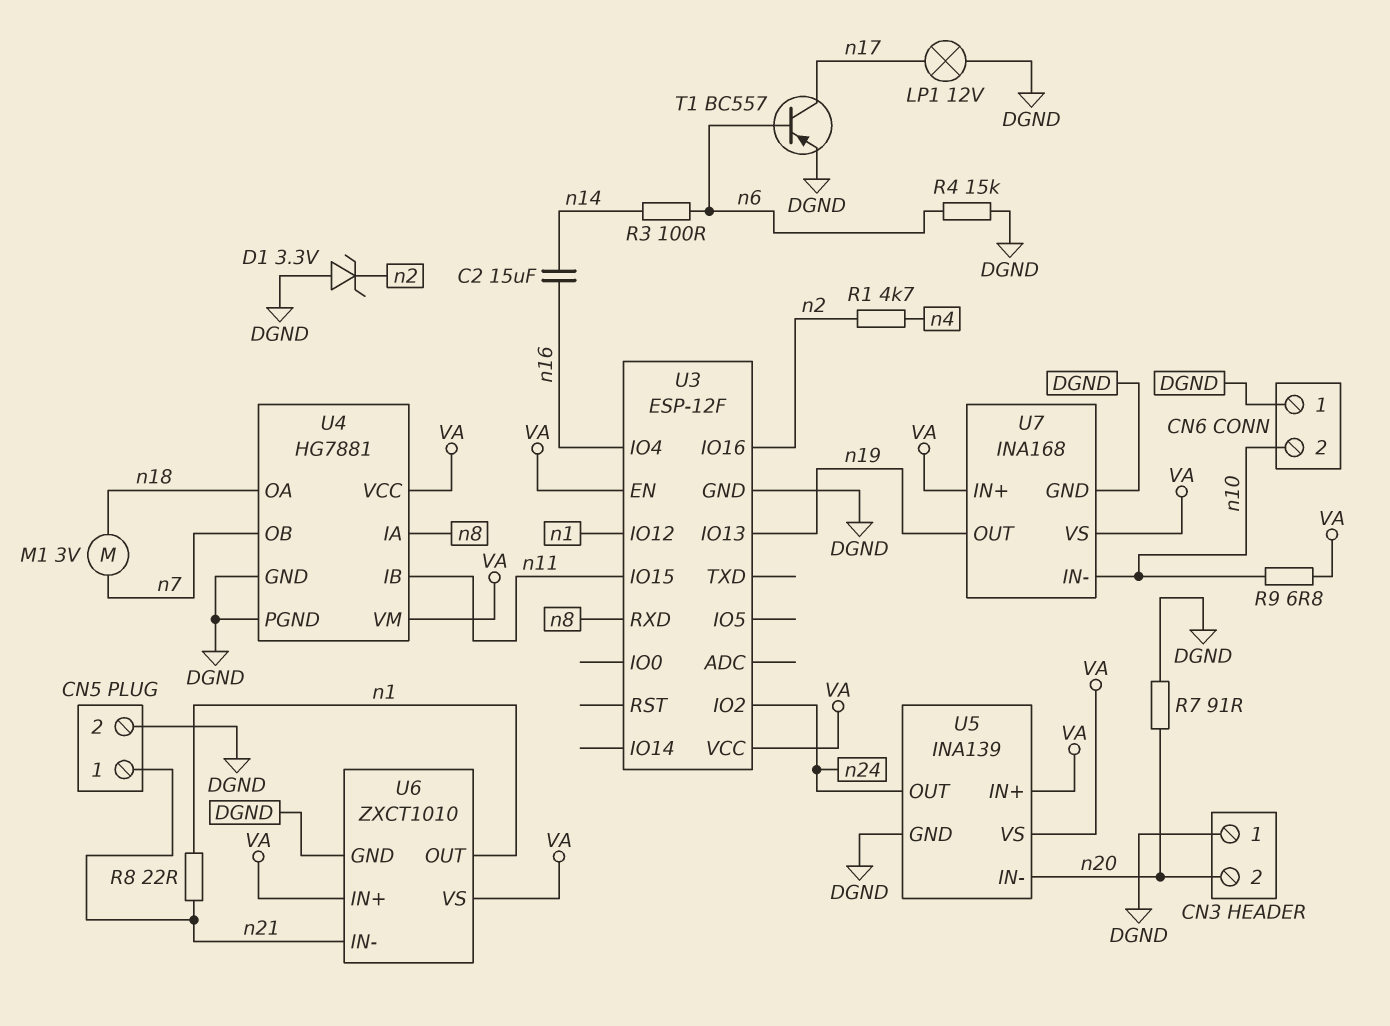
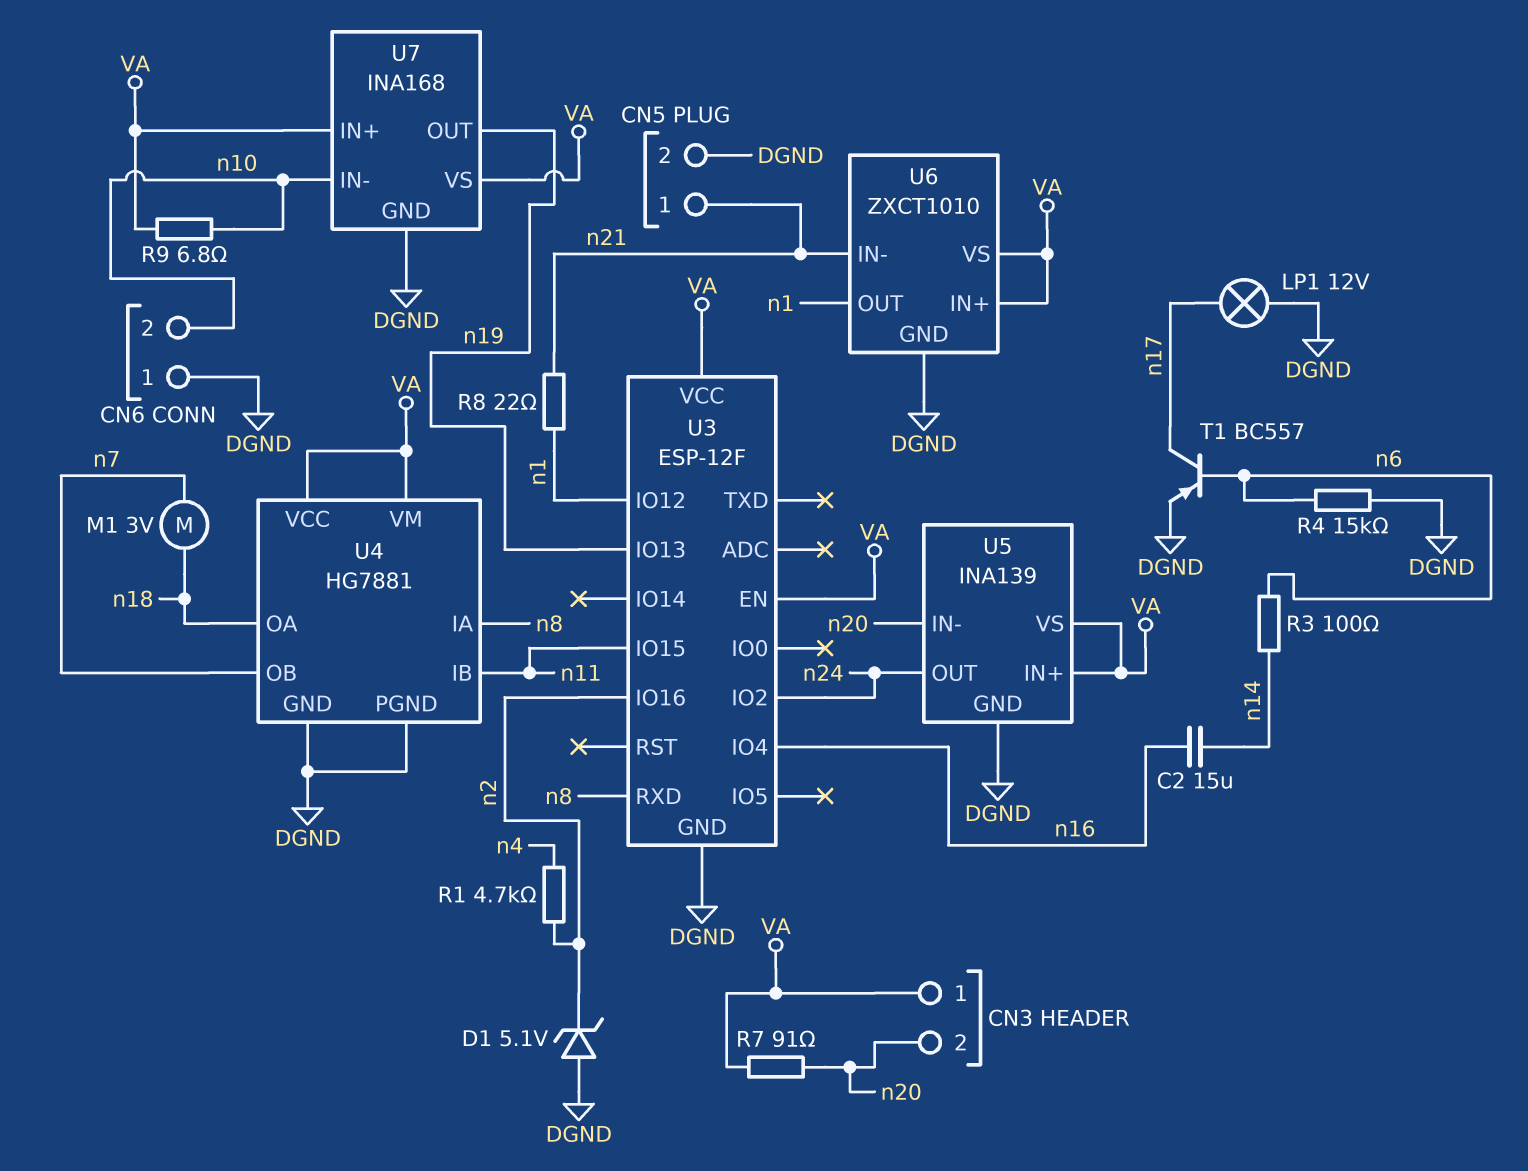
CN3 pin 1: DGND -> VA
D1: zener 3.3V (A DGND, K n2) -> zener 5.1V (A DGND, K n2)
R7: 91 (DGND, n20) -> 91 (VA, n20)

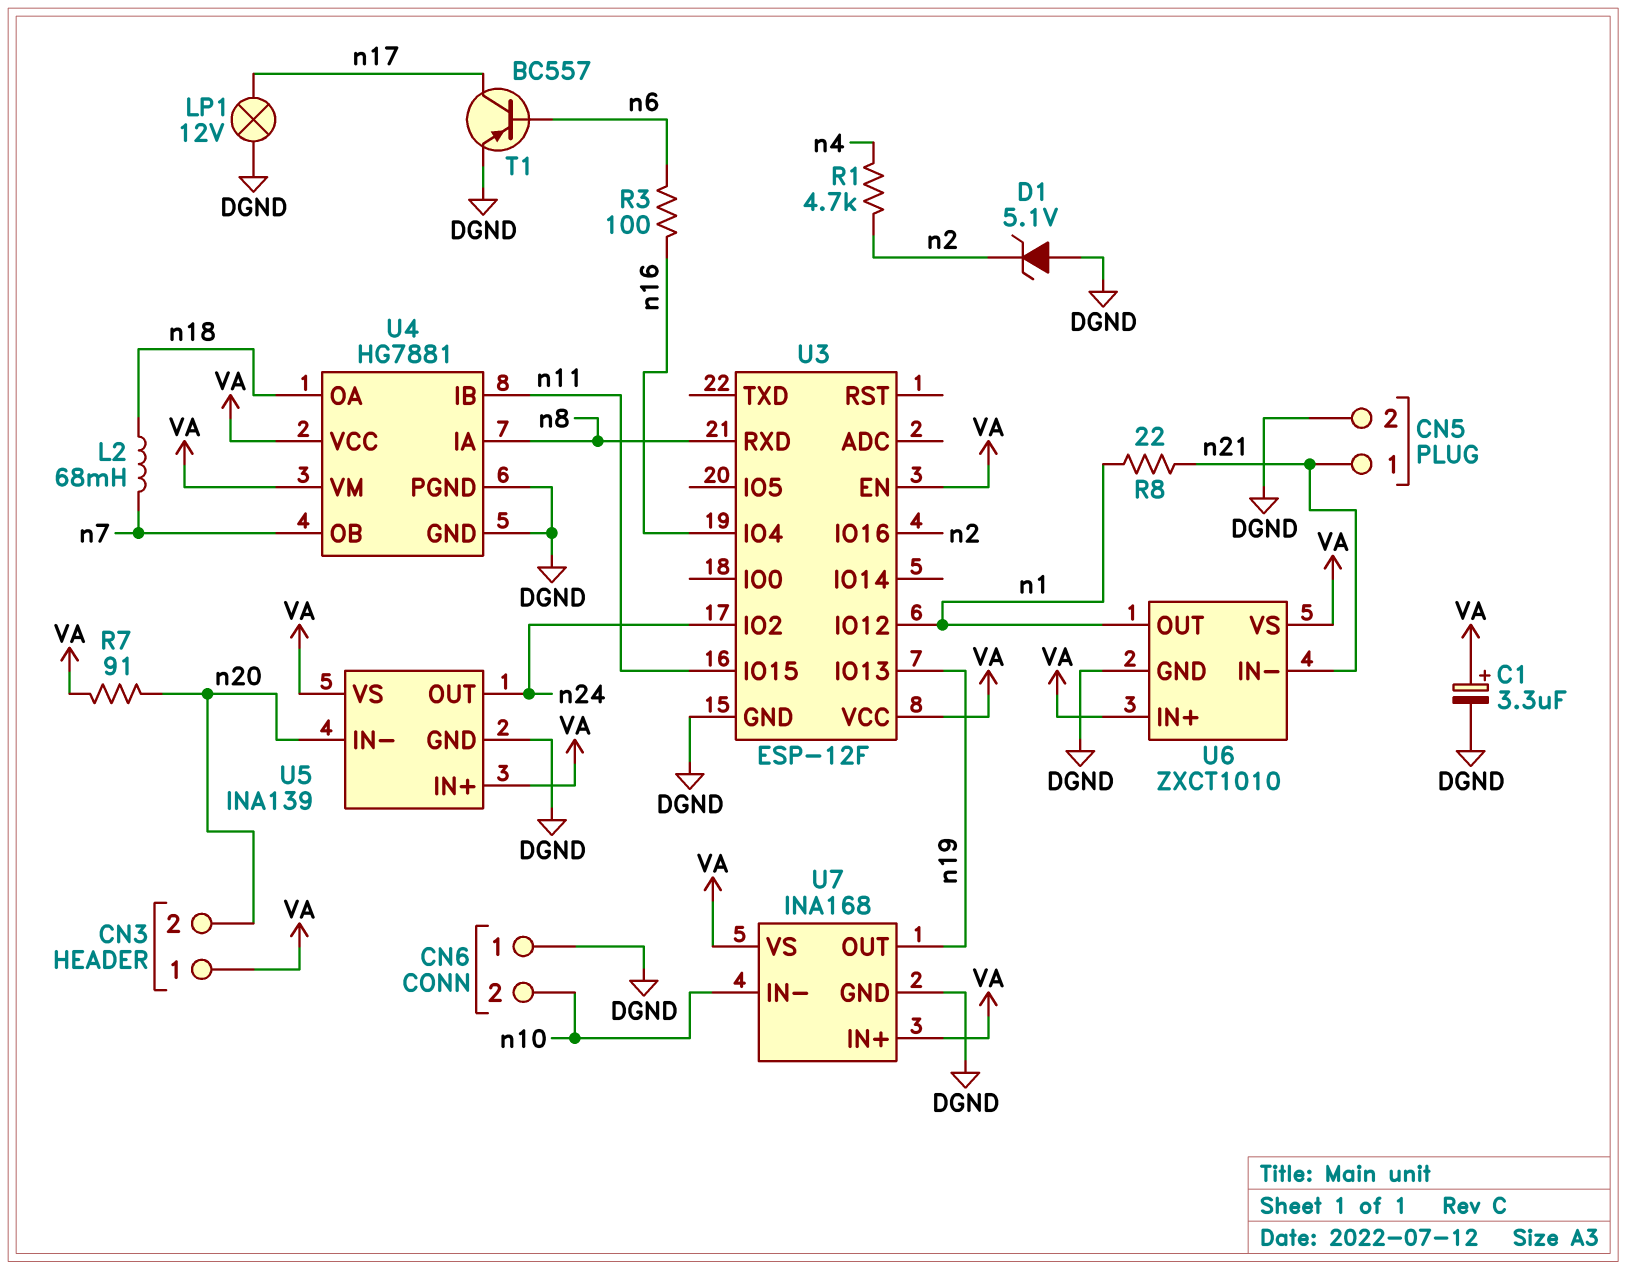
C1: none -> 3.3uF (plus VA, minus DGND)
C2: 15uF (n14, n16) -> none
L2: none -> 68mH (n7, n18)
M1: motor 3V (n7, n18) -> none
R3: 100 (n6, n14) -> 100 (n6, n16)
R4: 15k (DGND, n6) -> none
R9: 6.8 (VA, n10) -> none

